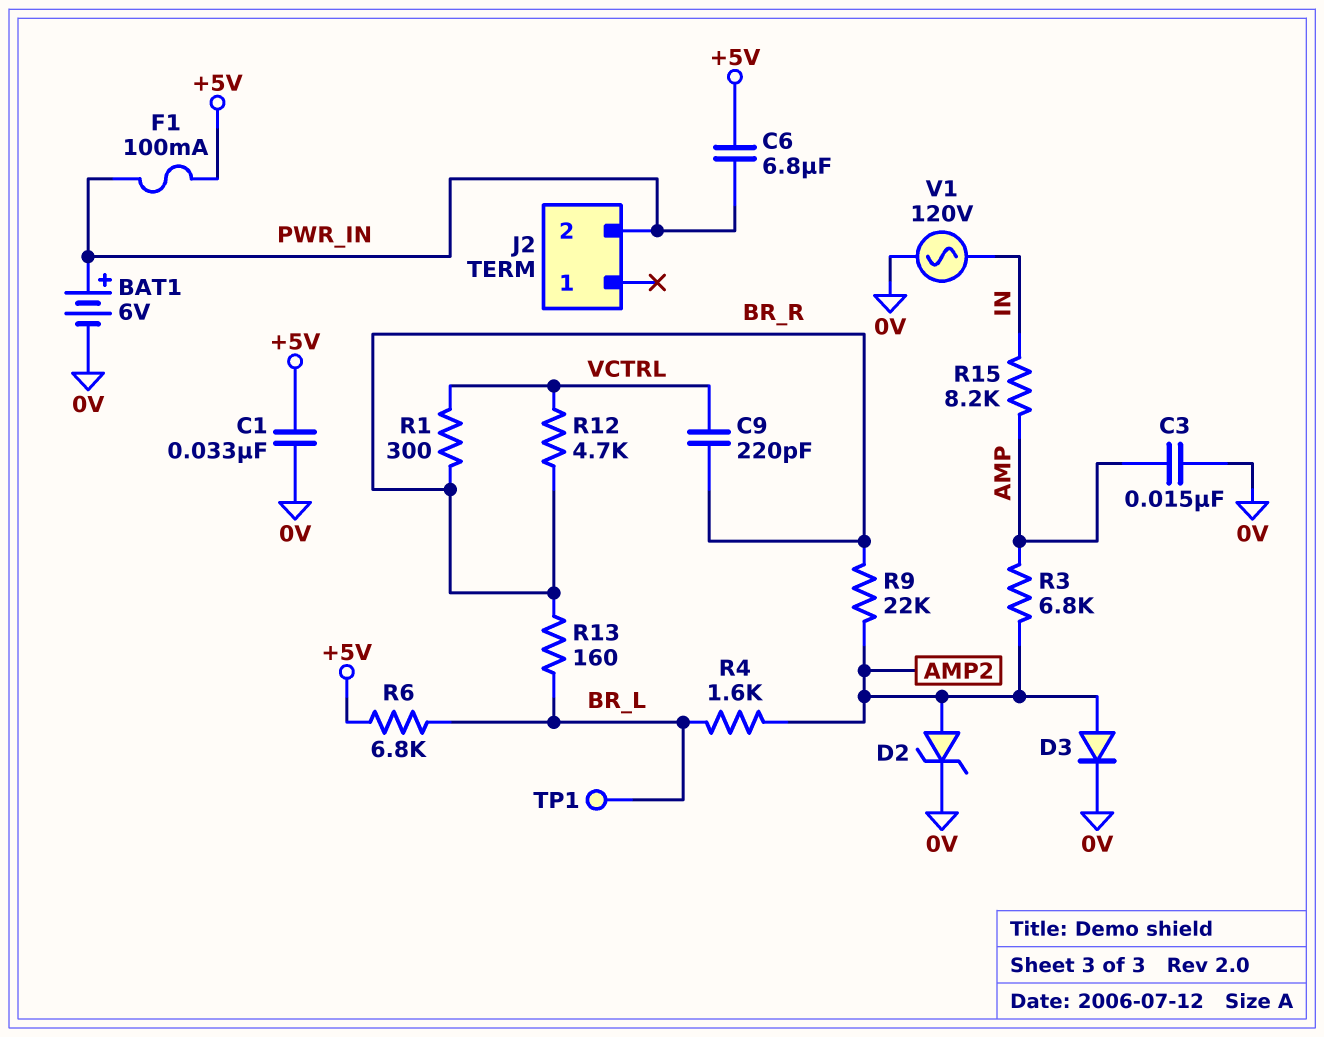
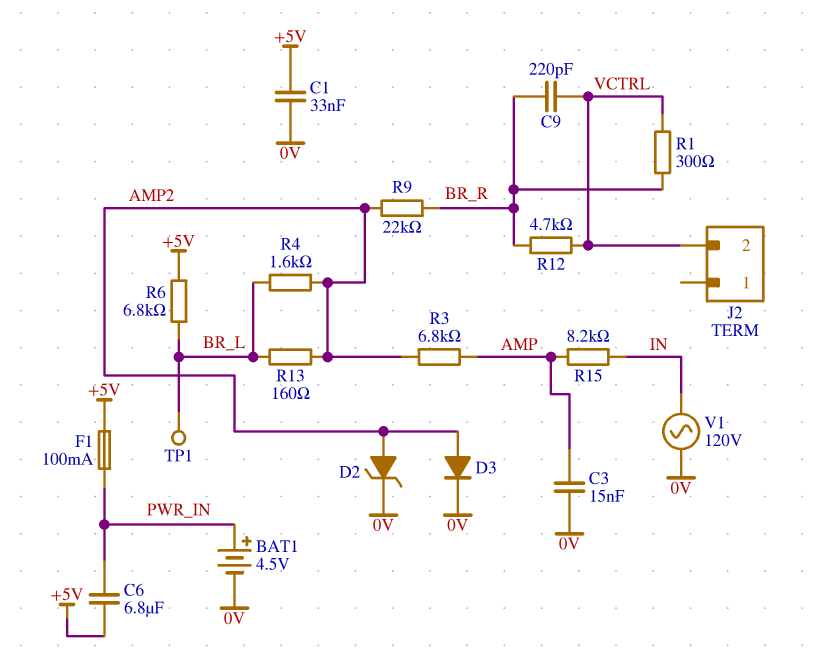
BAT1: 6V (plus PWR_IN, minus 0V) -> 4.5V (plus PWR_IN, minus 0V)
J2 pin 2: PWR_IN -> VCTRL
R13: 160 (BR_L, BR_R) -> 160 (AMP2, BR_L)

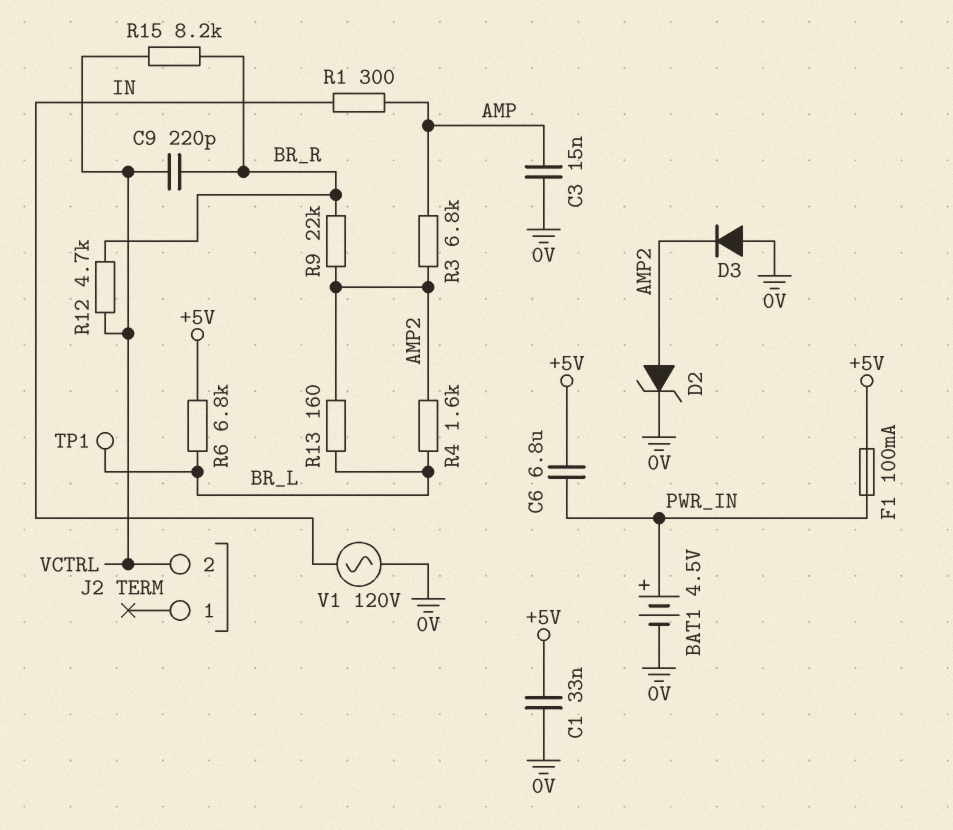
D3: diode (A AMP2, K 0V) -> diode (A 0V, K AMP2)
R1: 300 (BR_R, VCTRL) -> 300 (AMP, IN)
R15: 8.2k (AMP, IN) -> 8.2k (BR_R, VCTRL)

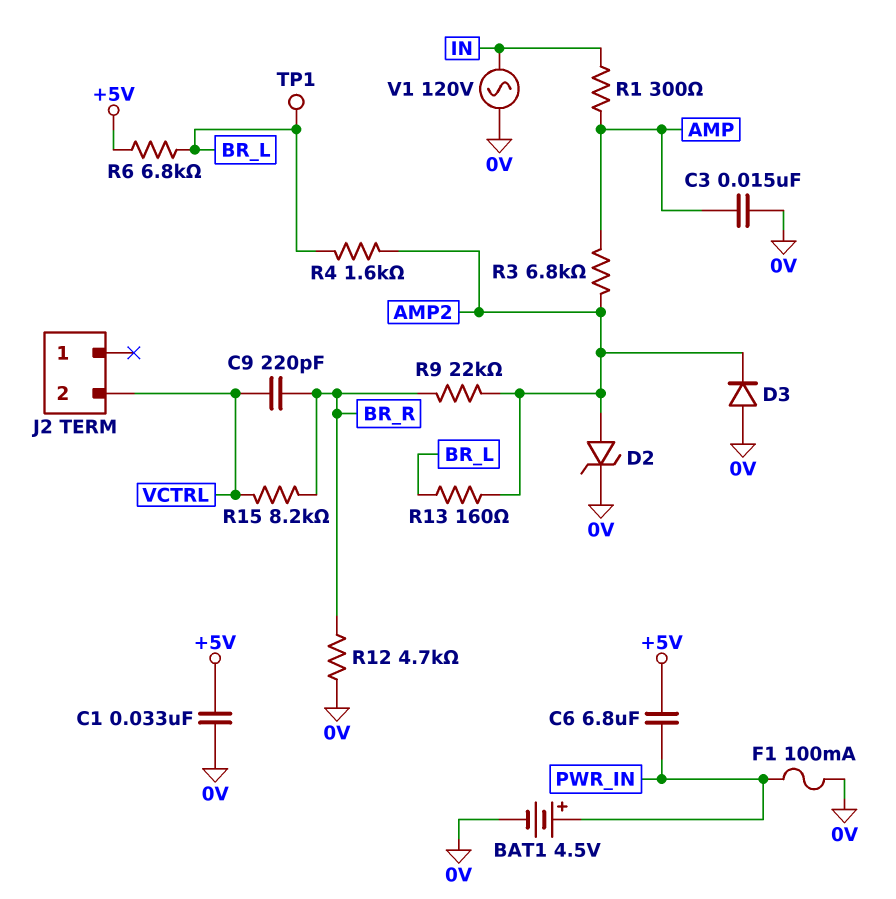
F1: 100mA (+5V, PWR_IN) -> 100mA (0V, PWR_IN)
R12: 4.7k (BR_R, VCTRL) -> 4.7k (0V, BR_R)

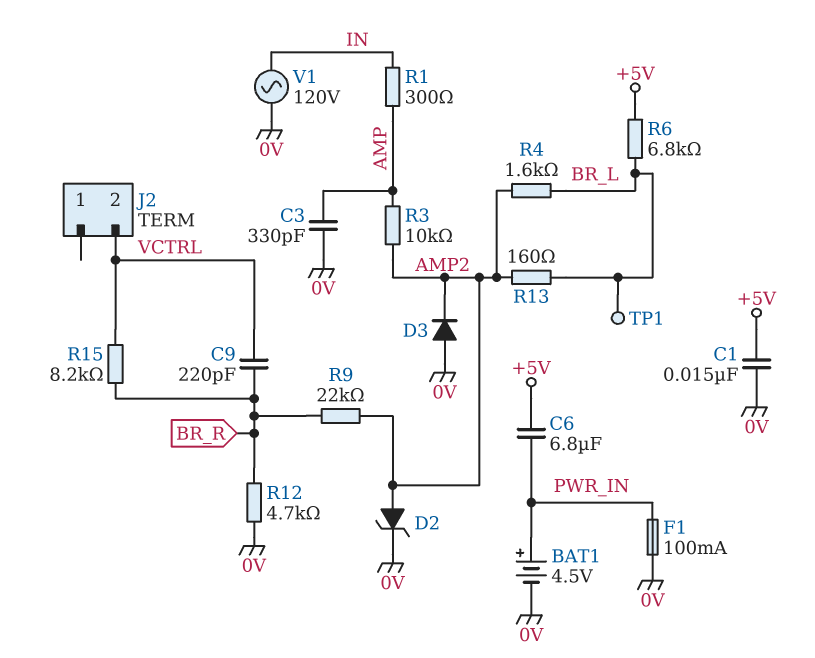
C1: 33nF (+5V, 0V) -> 15nF (+5V, 0V)
C3: 15nF (0V, AMP) -> 330pF (0V, AMP)
R3: 6.8k (AMP, AMP2) -> 10k (AMP, AMP2)

